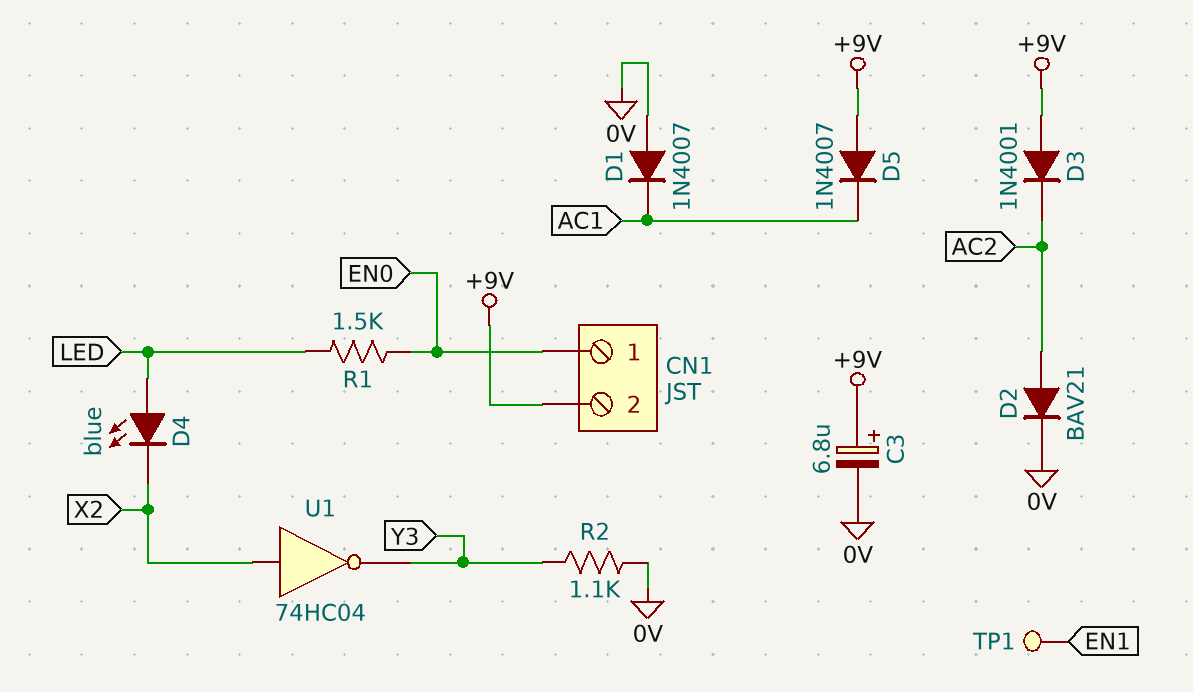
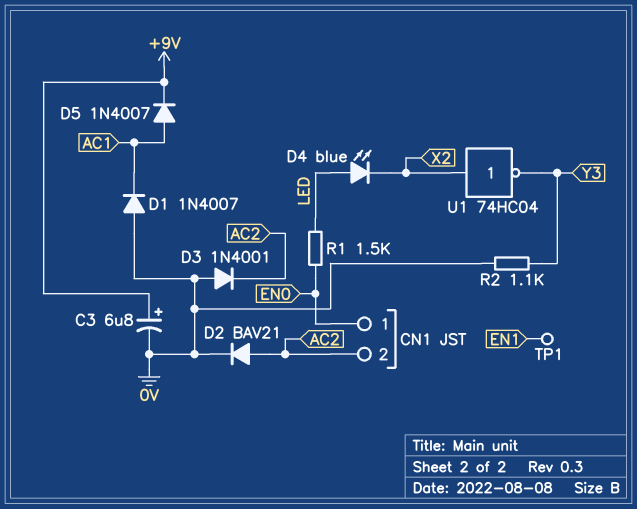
CN1 pin 2: +9V -> AC2
D3: diode 1N4001 (A +9V, K AC2) -> diode 1N4001 (A 0V, K AC2)
D5: diode 1N4007 (A +9V, K AC1) -> diode 1N4007 (A AC1, K +9V)

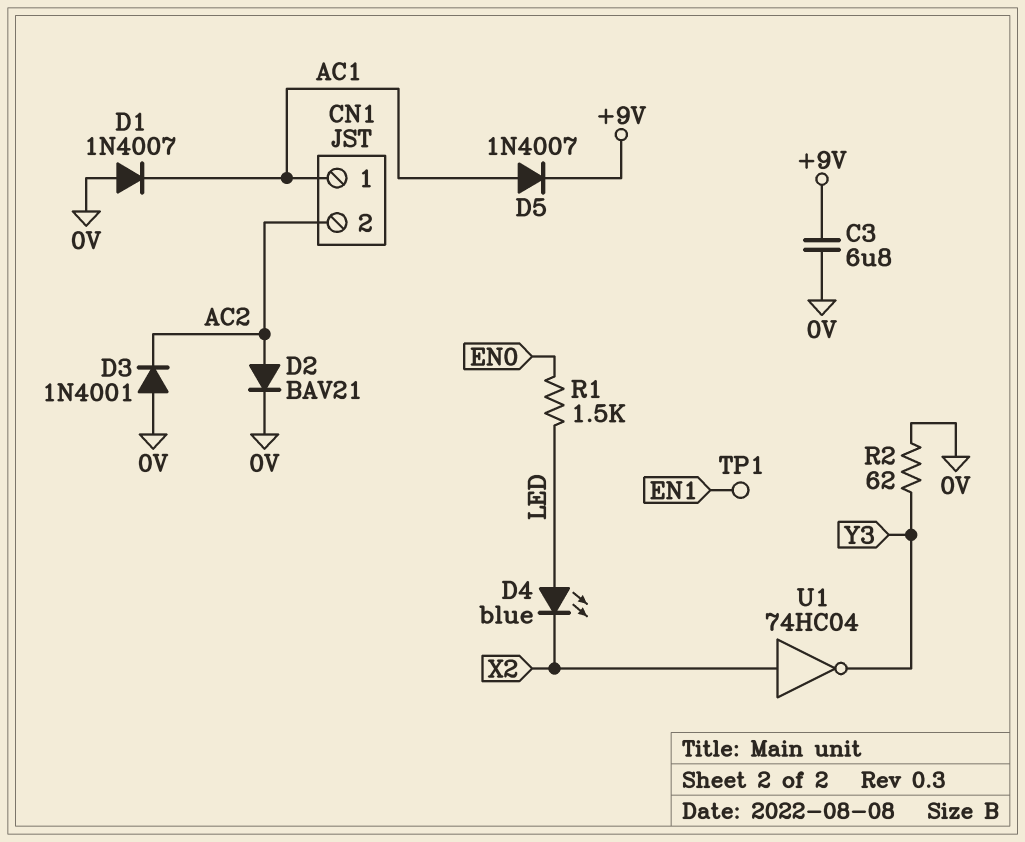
C3: 6.8uF (plus +9V, minus 0V) -> 6.8uF (+9V, 0V)
CN1 pin 1: EN0 -> AC1
R2: 1.1k (0V, Y3) -> 62 (0V, Y3)

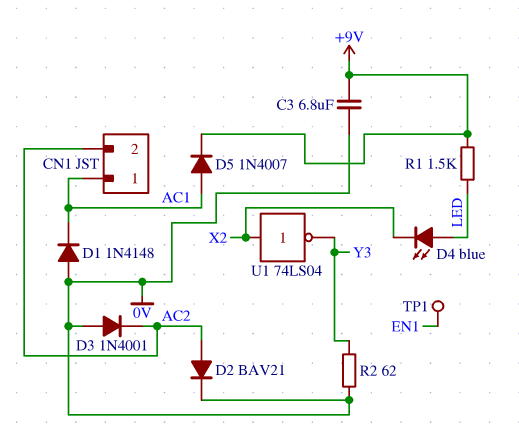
D1: diode 1N4007 (A 0V, K AC1) -> diode 1N4148 (A 0V, K AC1)
R1: 1.5k (EN0, LED) -> 1.5k (+9V, LED)
U1: NOT 74HC04 (in X2, out Y3) -> NOT 74LS04 (in X2, out Y3)

